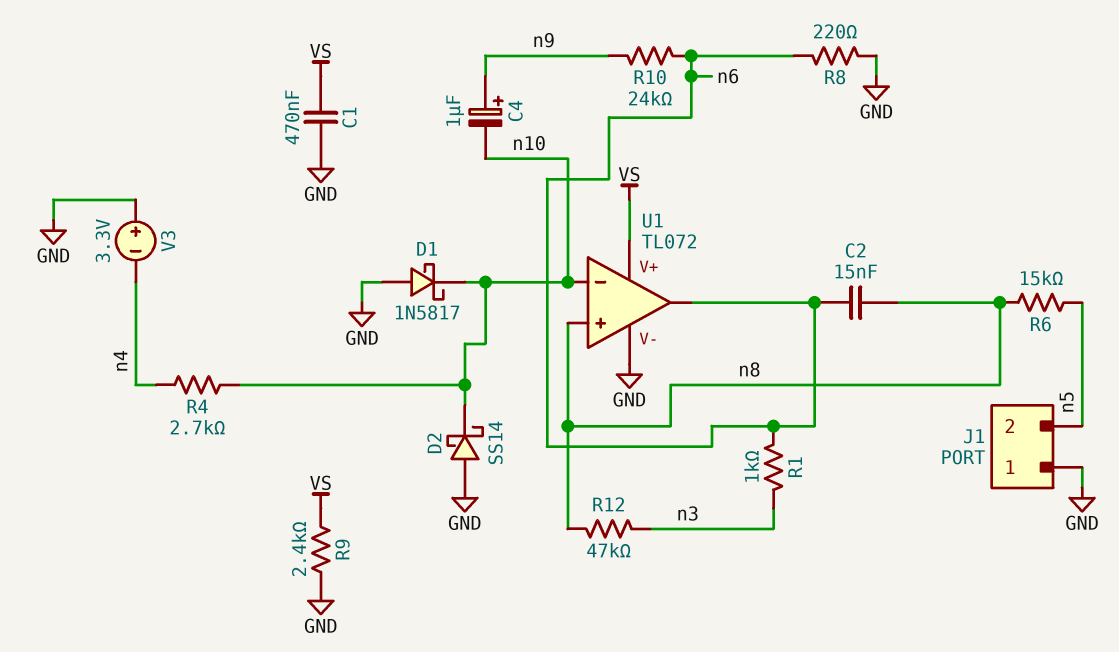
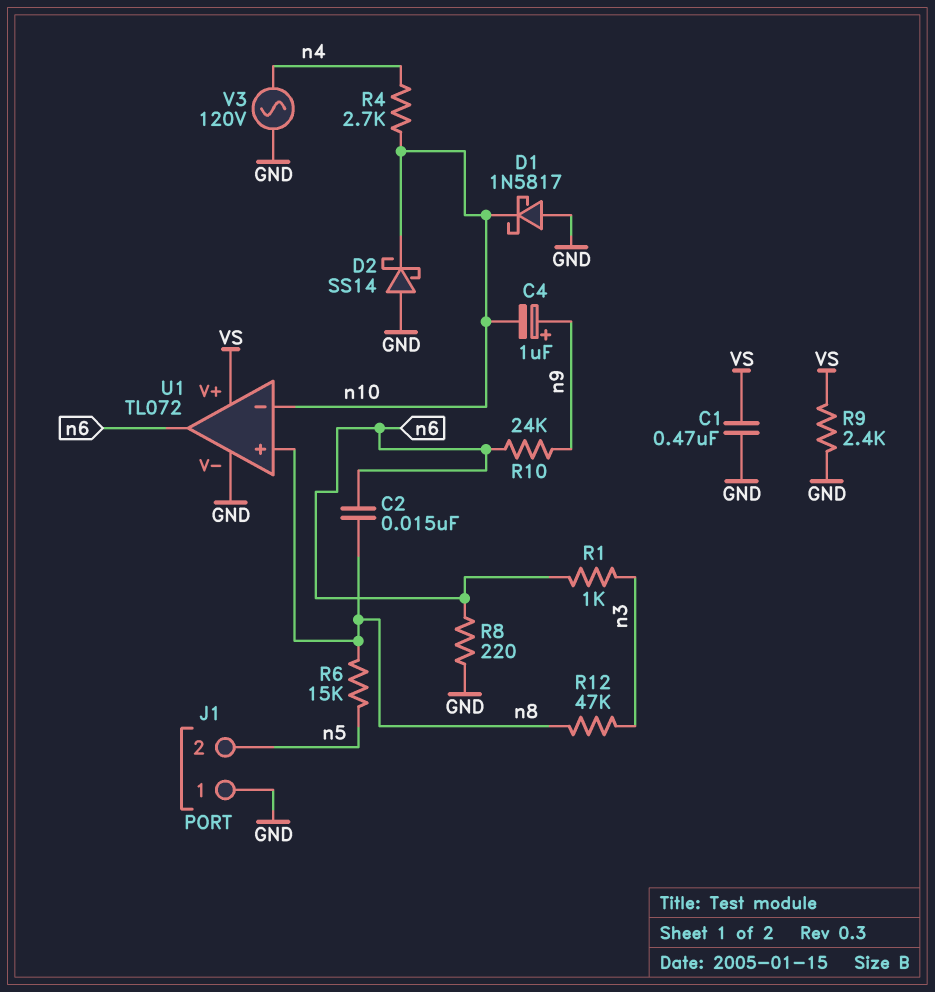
V3: 3.3V (plus GND, minus n4) -> AC 120V (GND, n4)

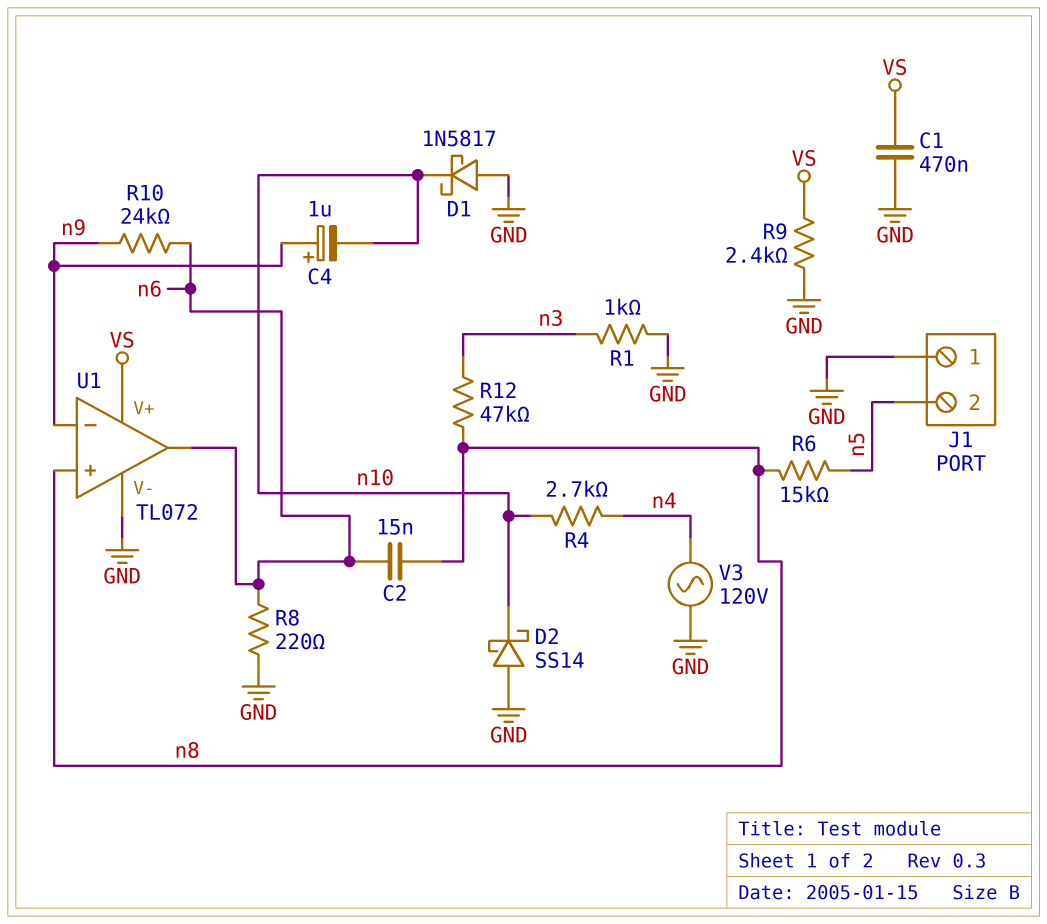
R1: 1k (n3, n6) -> 1k (GND, n3)
U1 pin in-: n10 -> n9

